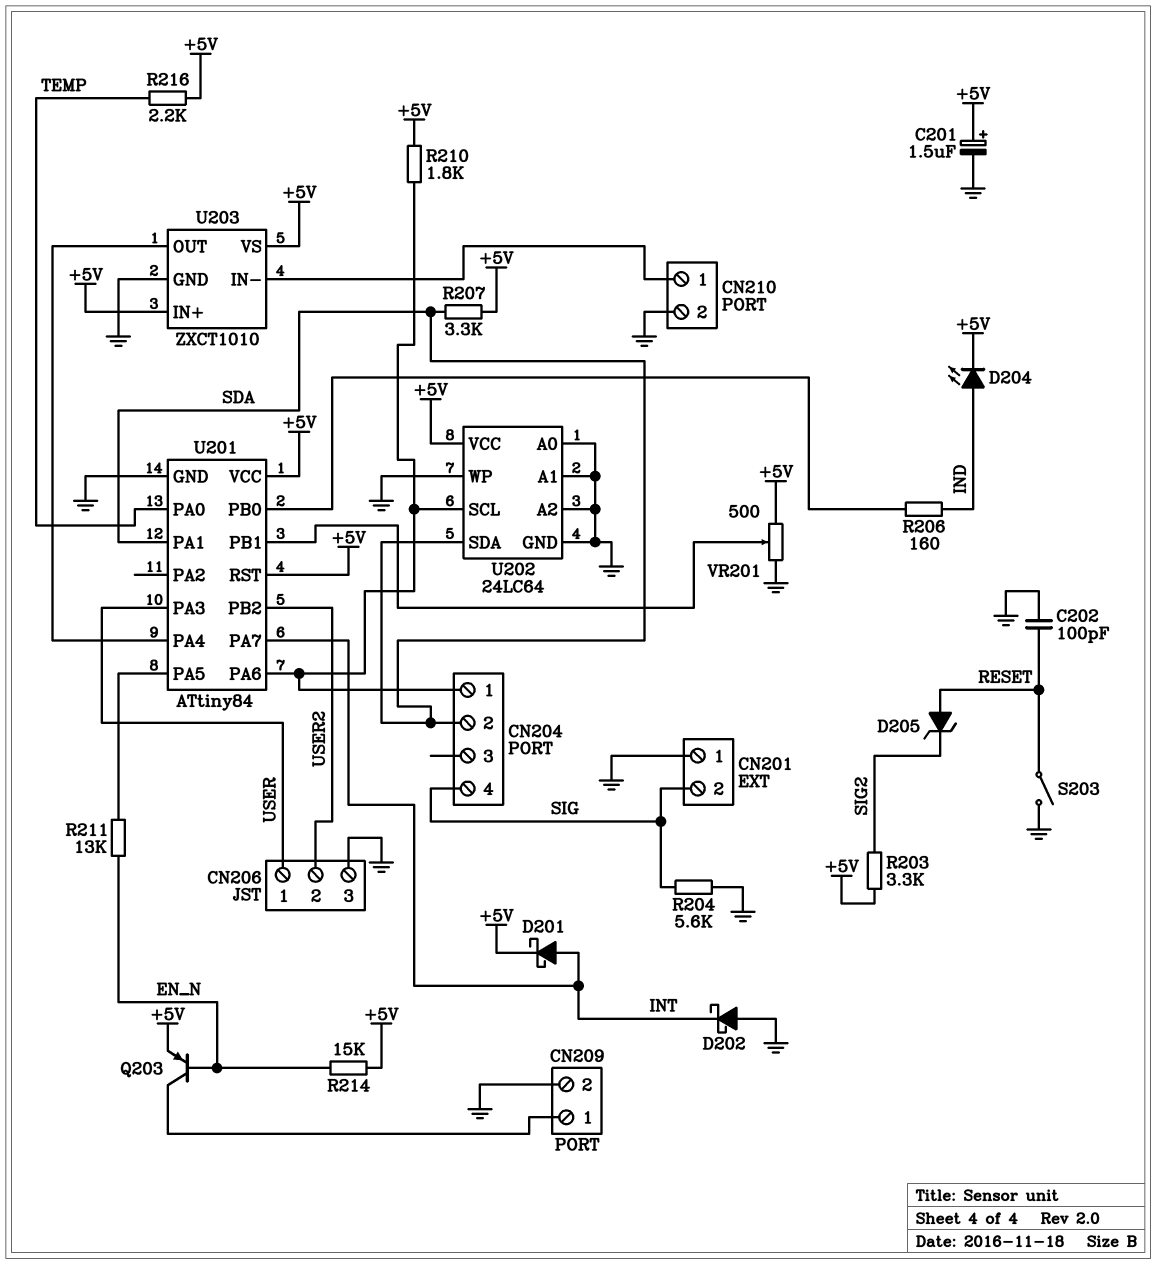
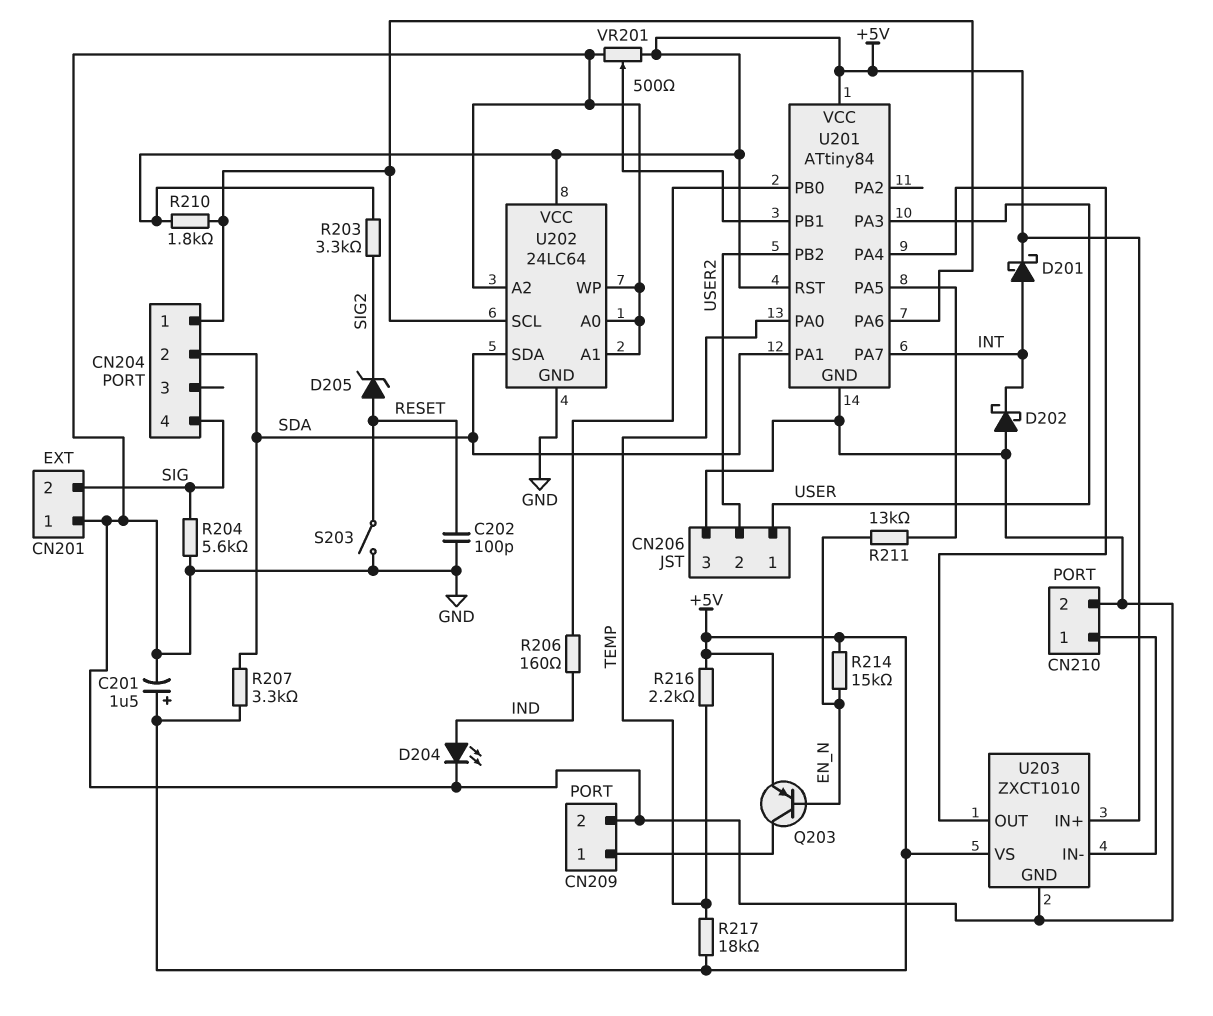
D204: LED (A IND, K +5V) -> LED (A IND, K GND)
R217: none -> 18k (+5V, TEMP)

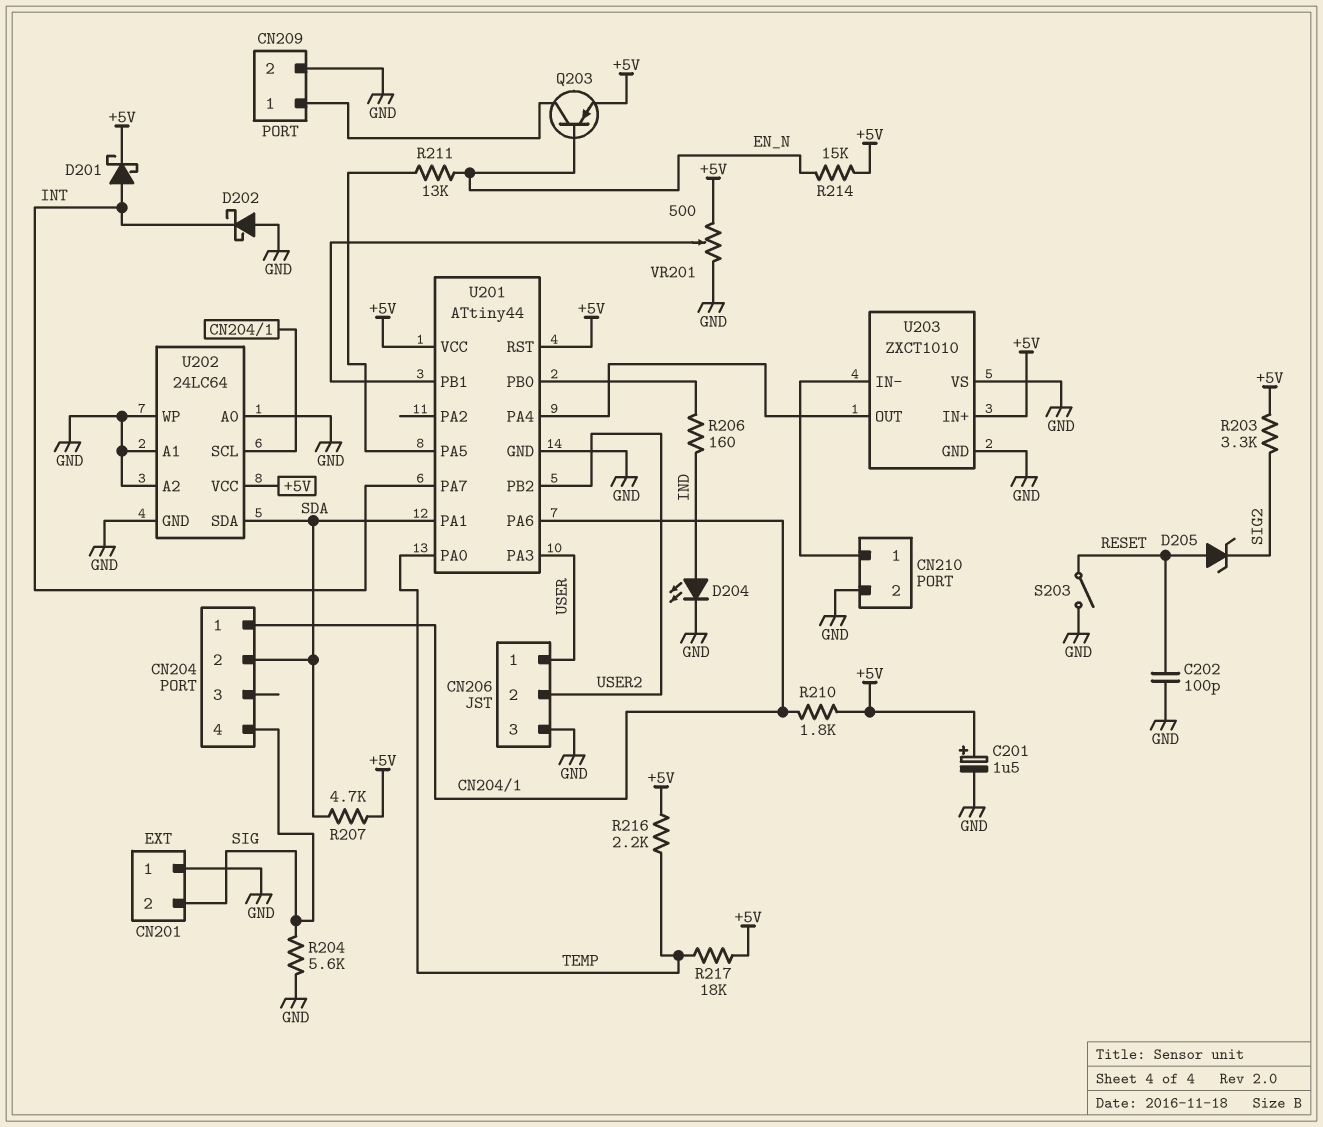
R207: 3.3k (+5V, SDA) -> 4.7k (+5V, SDA)
U201: ATtiny84 -> ATtiny44
U203 pin VS: +5V -> GND

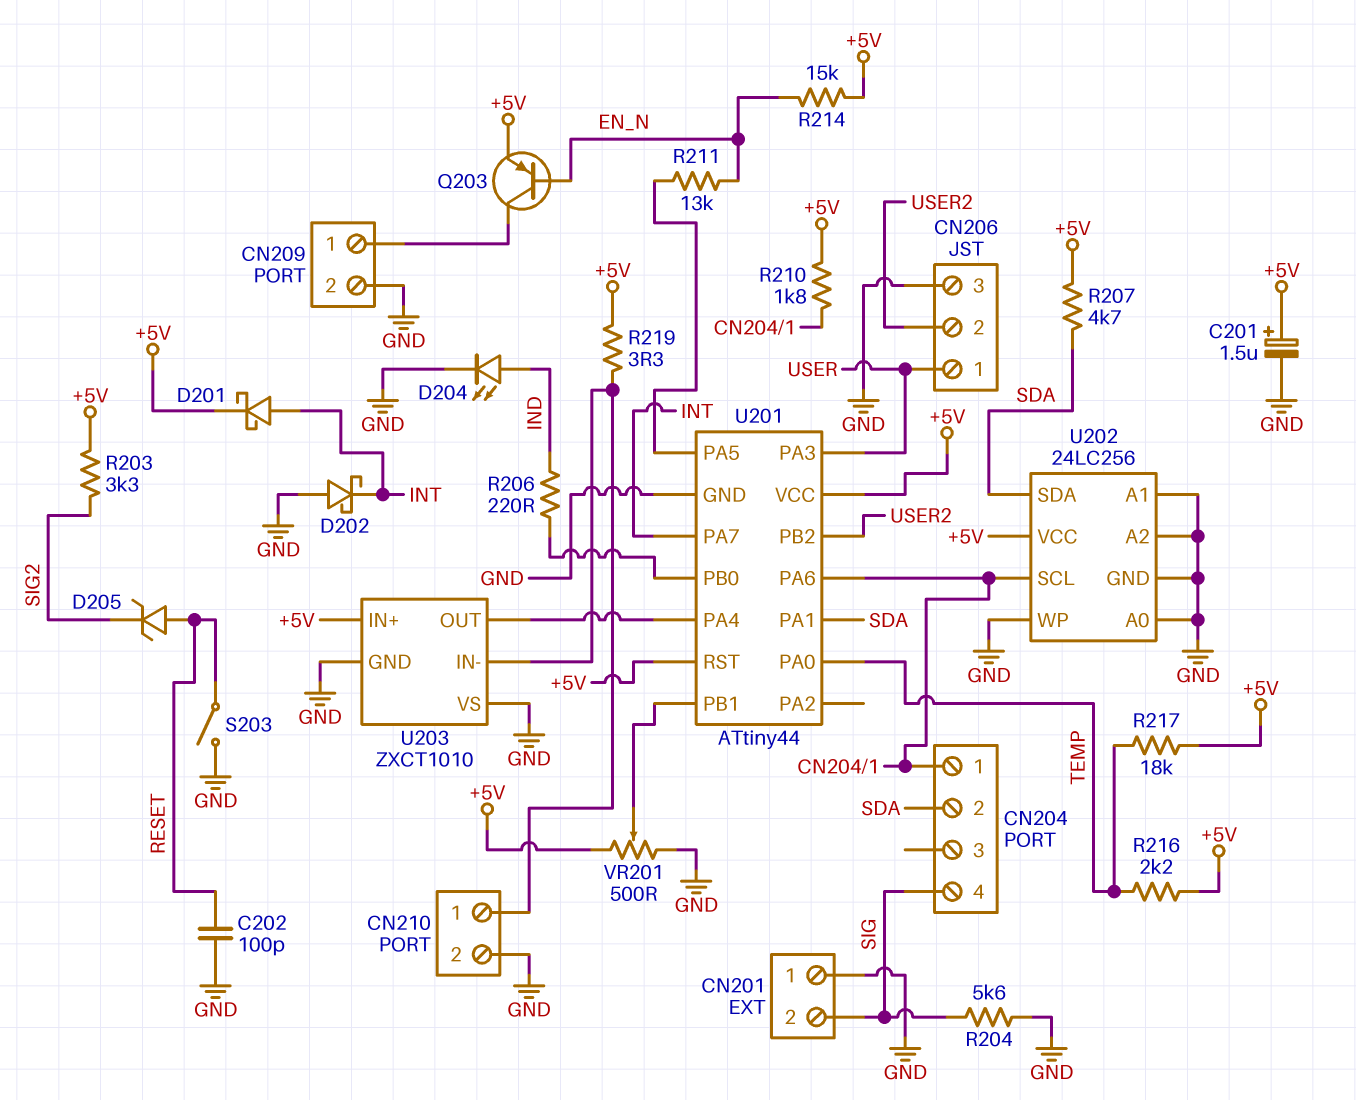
R206: 160 (IND, U201/PB0) -> 220 (IND, U201/PB0)
R219: none -> 3.3 (+5V, CN210/1)
U202: 24LC64 -> 24LC256

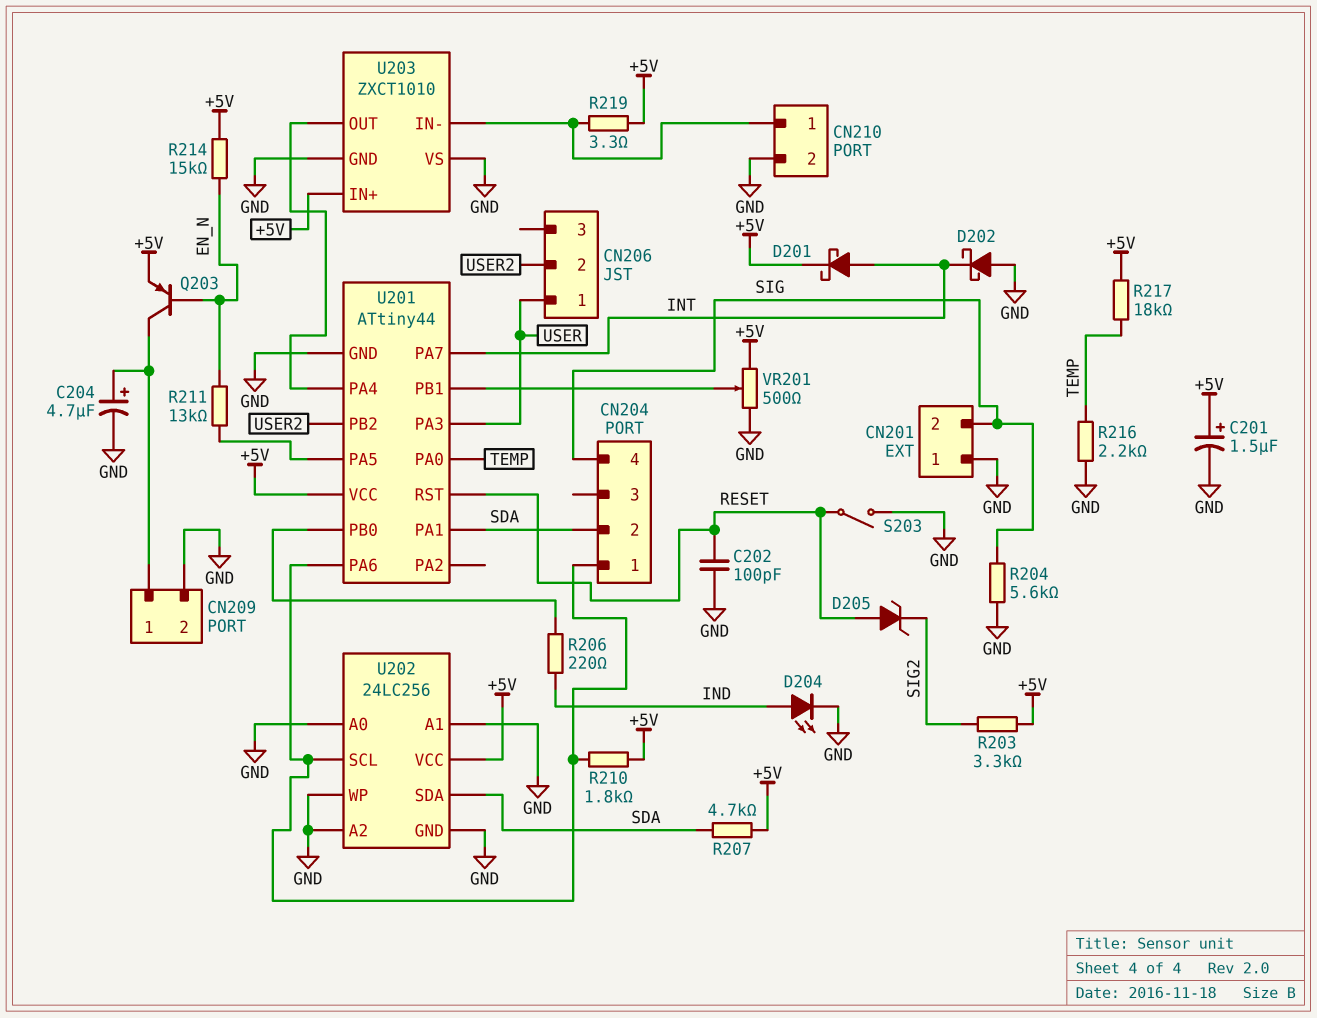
C204: none -> 4.7uF (plus CN209/1, minus GND)
CN206 pin 3: GND -> none
R216: 2.2k (+5V, TEMP) -> 2.2k (GND, TEMP)
U201 pin RST: +5V -> RESET

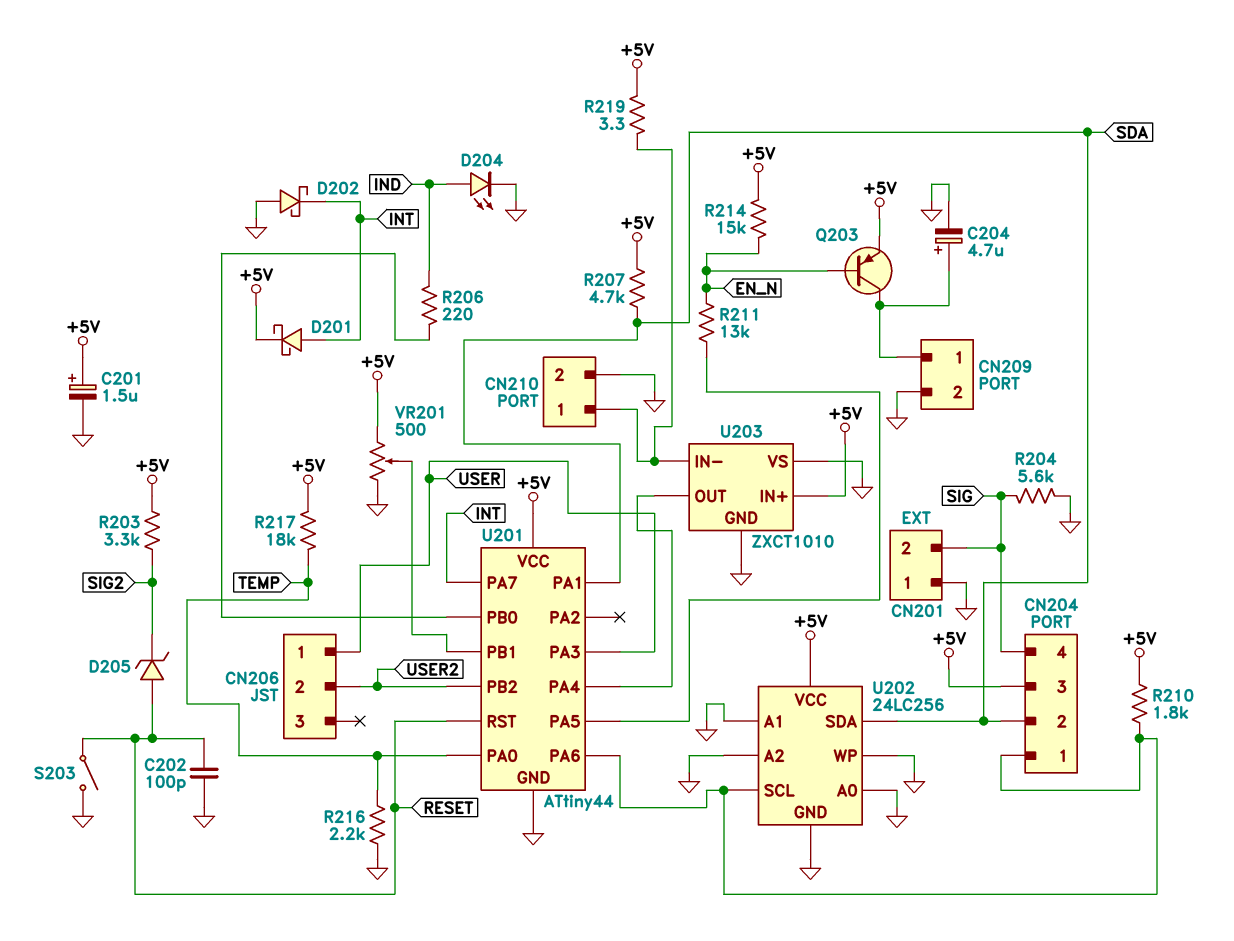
CN204 pin 3: none -> +5V

